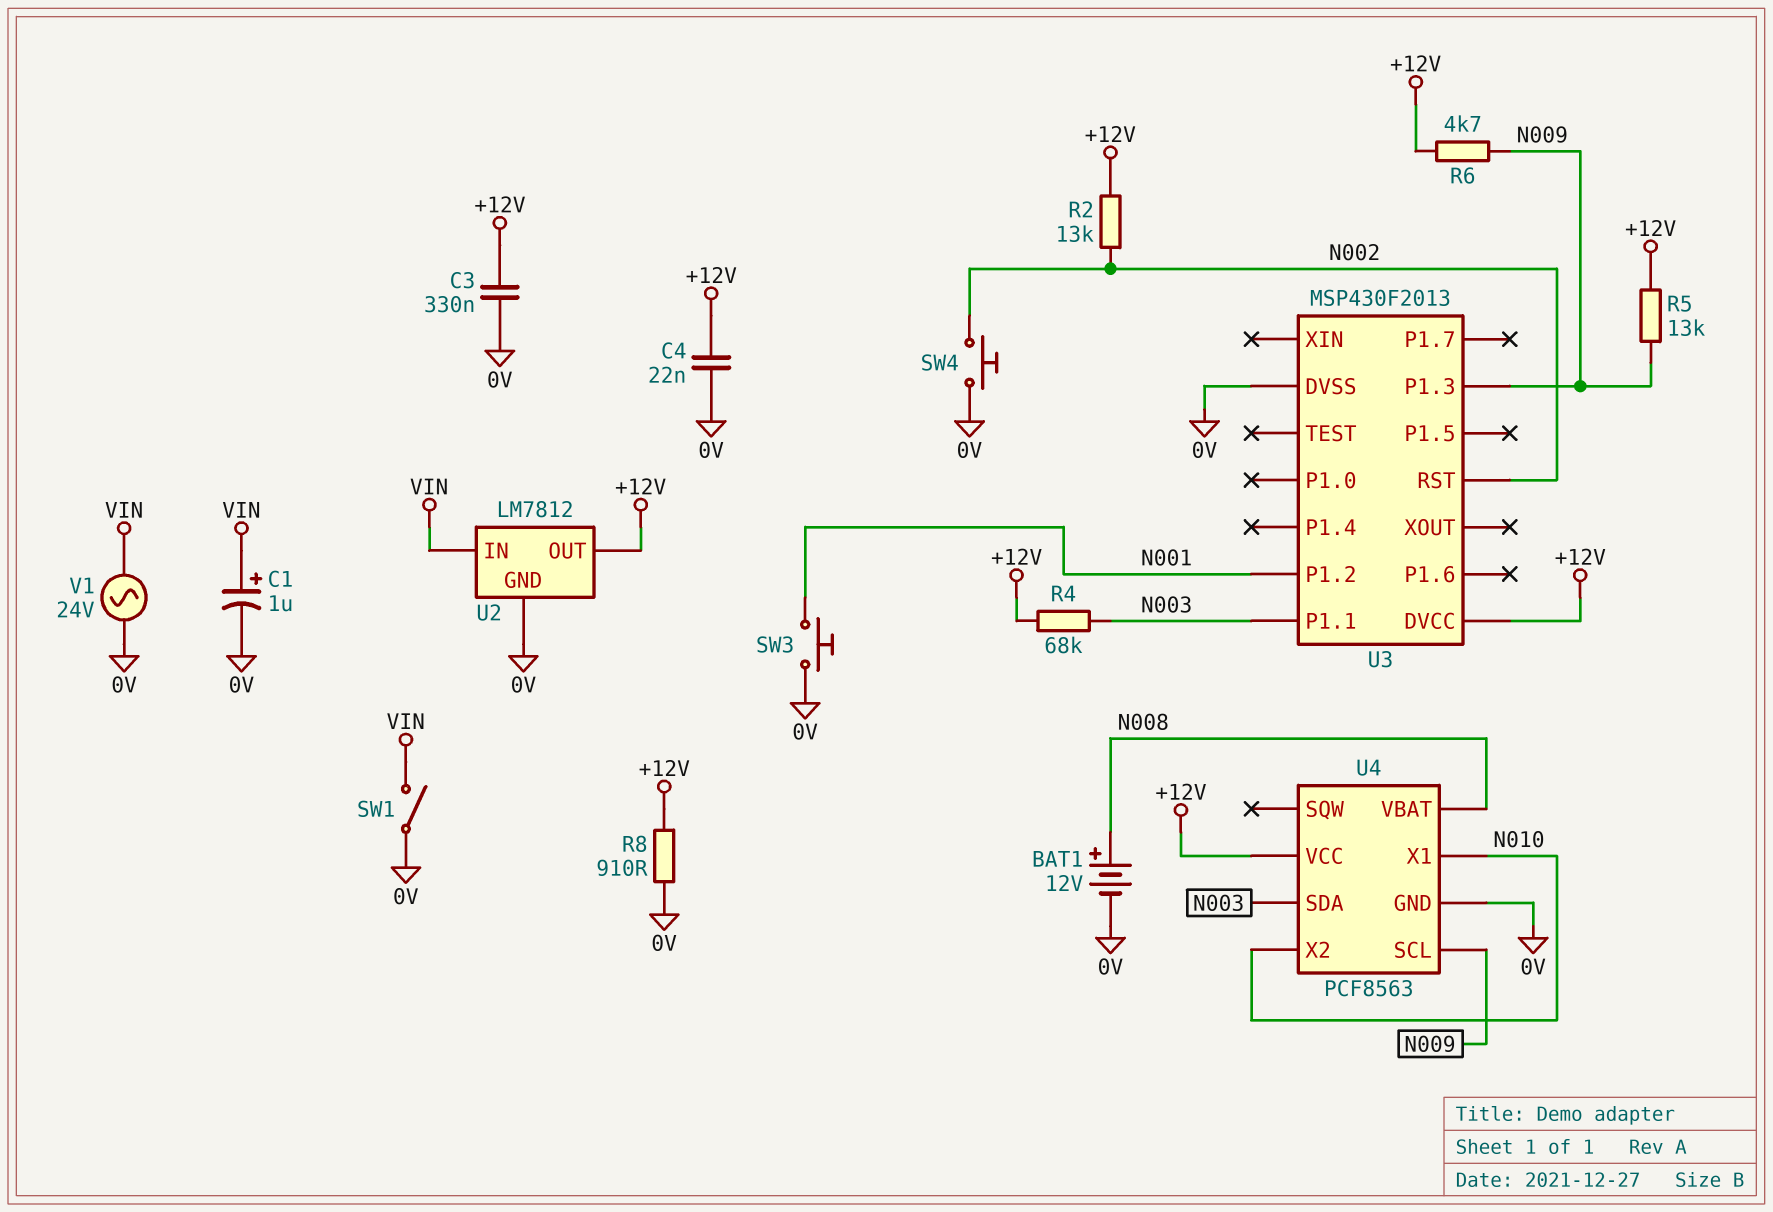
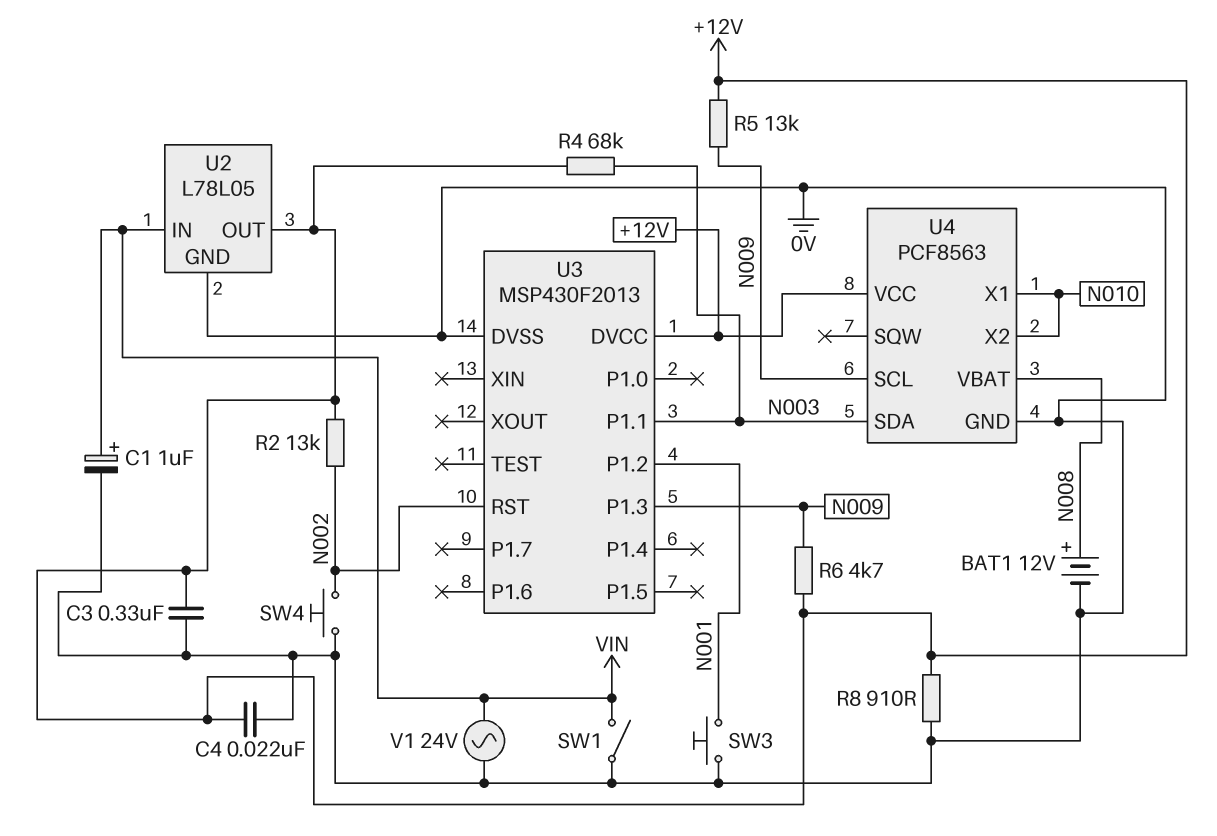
U2: LM7812 -> L78L05

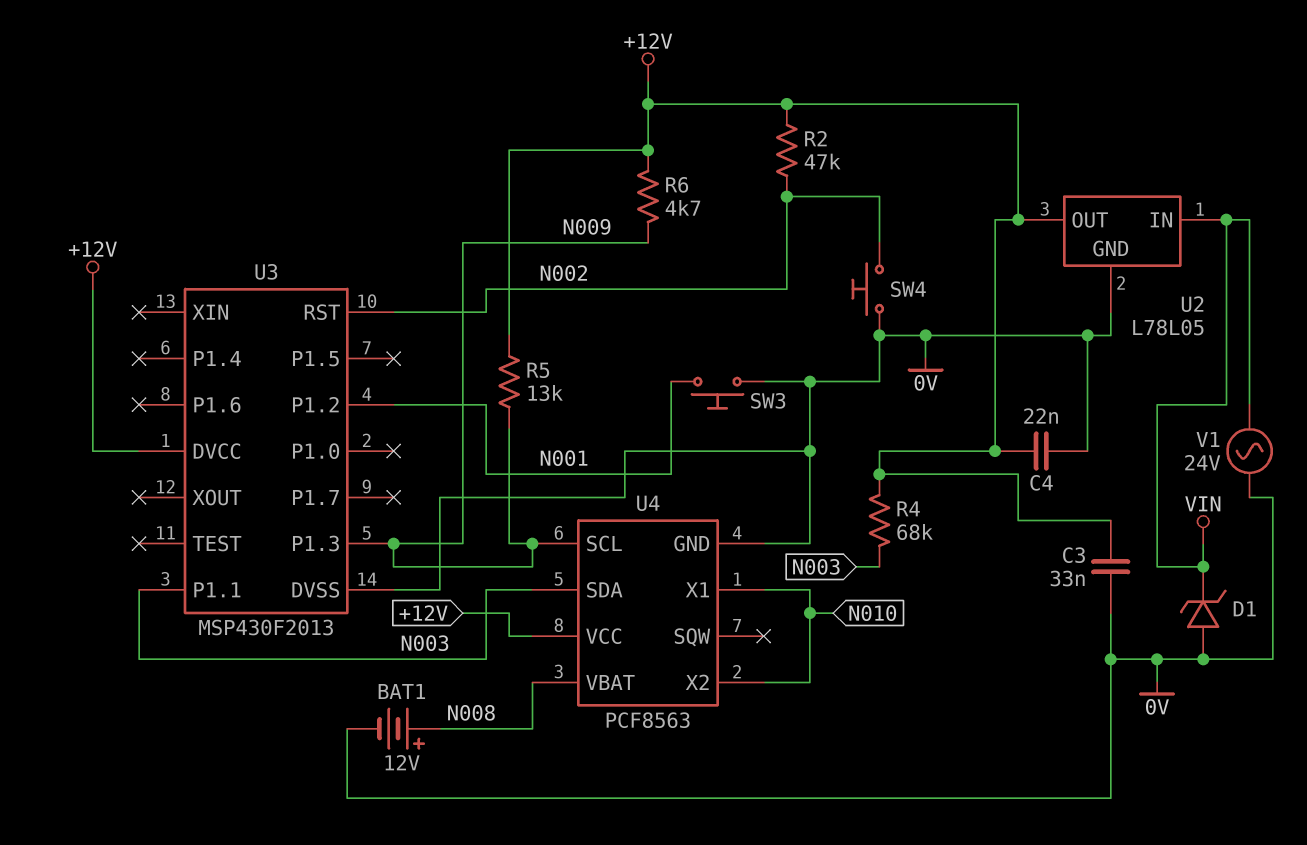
C1: 1uF (plus VIN, minus 0V) -> none
C3: 330nF (+12V, 0V) -> 33nF (+12V, 0V)
D1: none -> zener (A 0V, K VIN)
R2: 13k (+12V, N002) -> 47k (+12V, N002)
R8: 910 (+12V, 0V) -> none
SW1: switch (0V, VIN) -> none

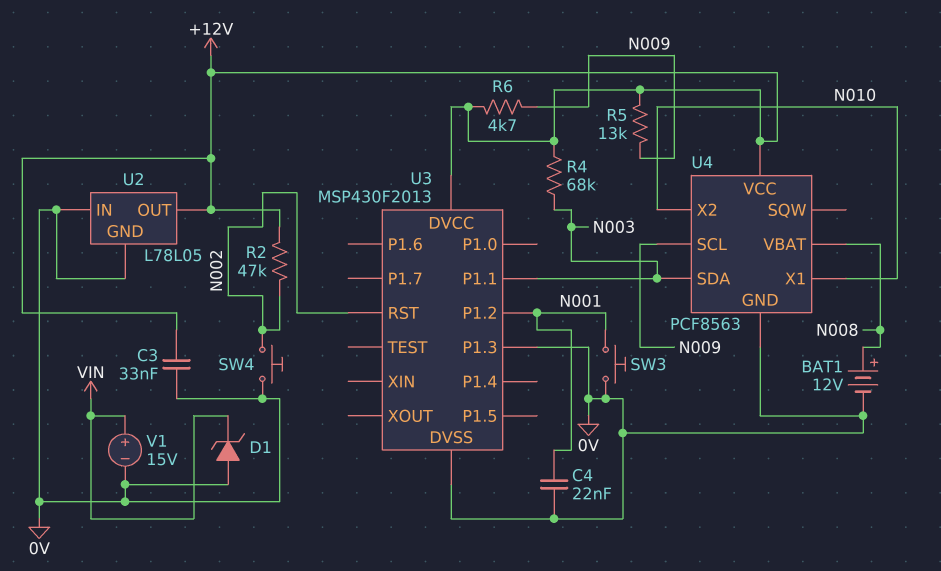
C4: 22nF (+12V, 0V) -> 22nF (0V, N001)
U2 pin IN: VIN -> 0V
U3 pin P1.3: N009 -> 0V
V1: AC 24V (0V, VIN) -> 15V (plus VIN, minus 0V)

